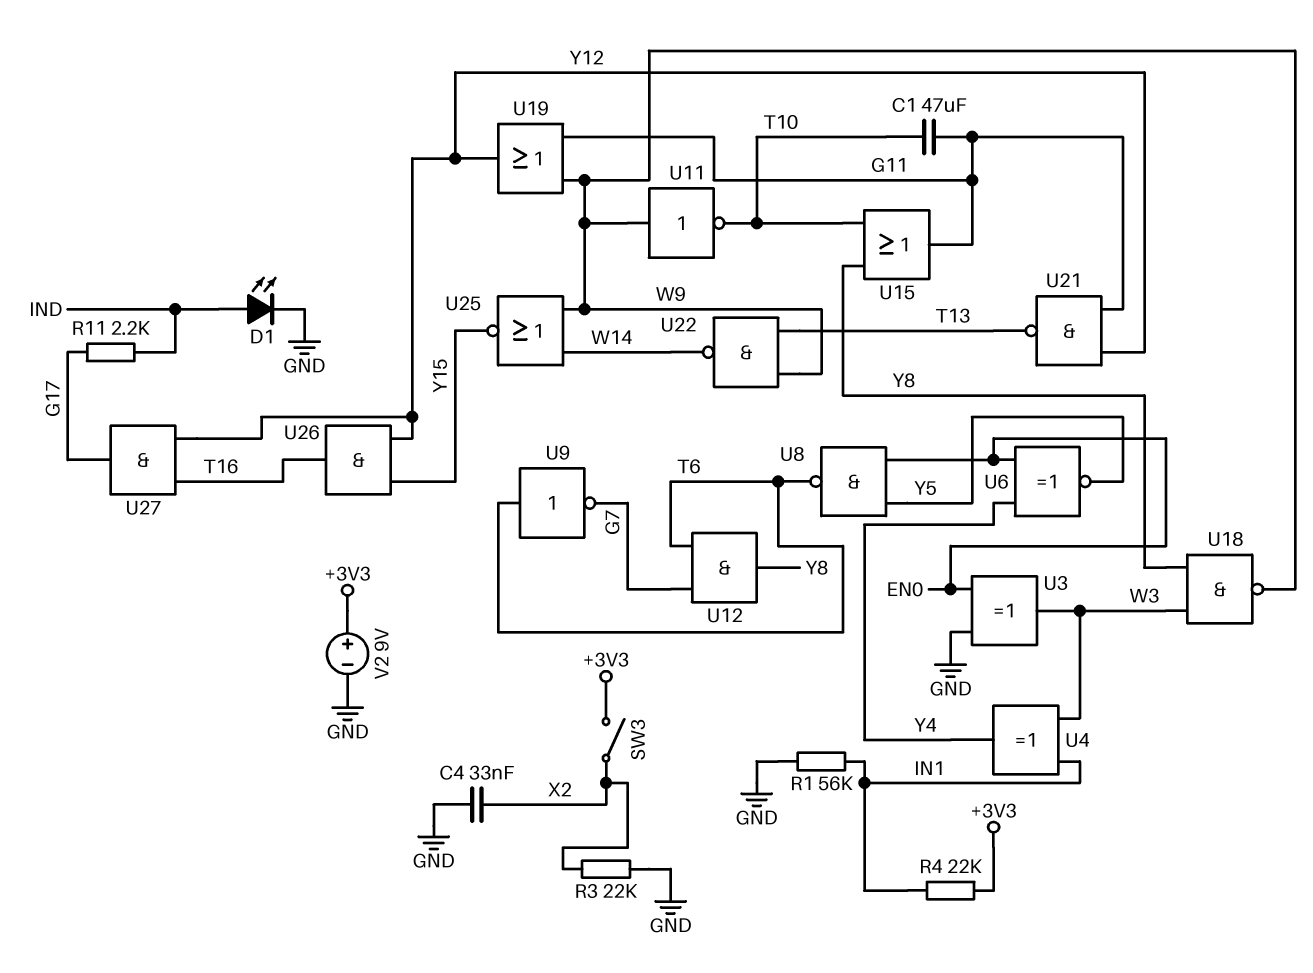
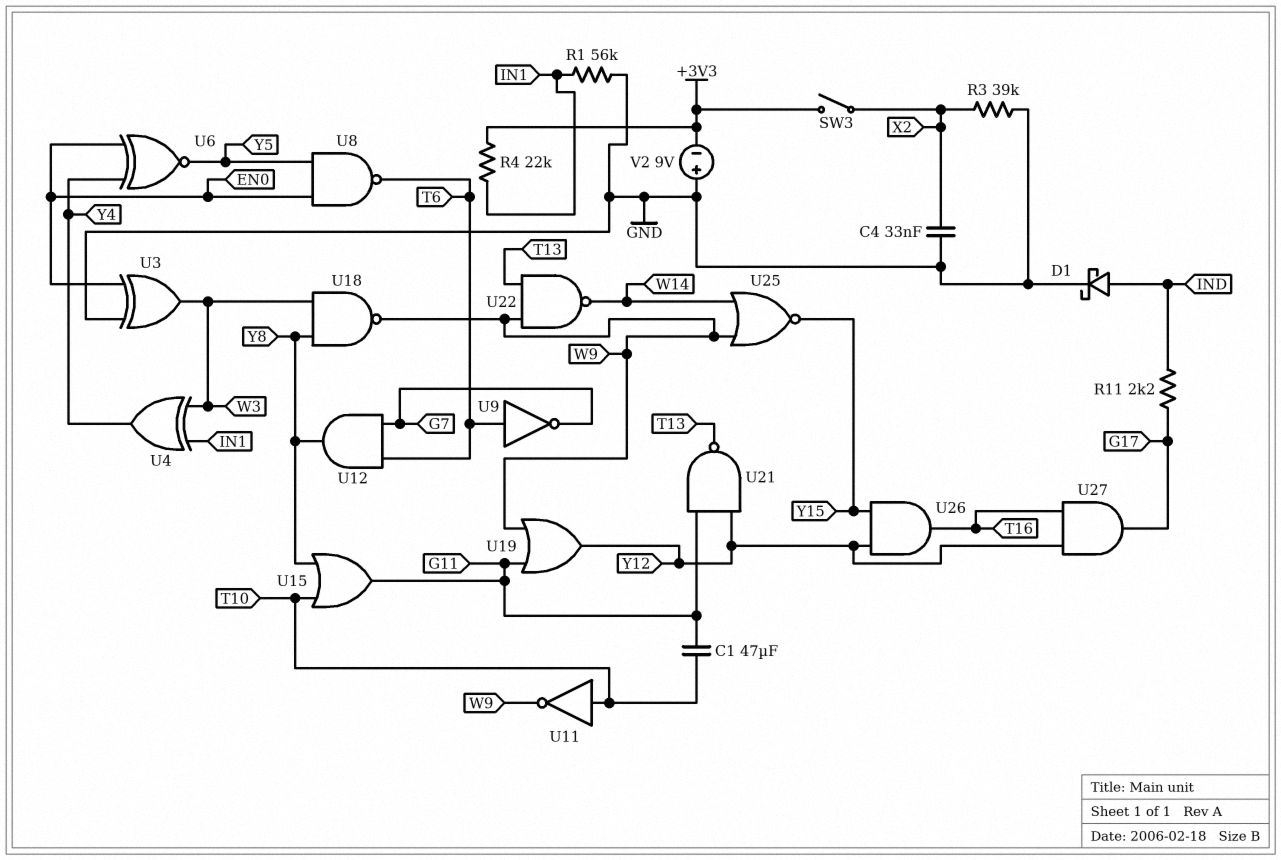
D1: LED (A IND, K GND) -> schottky (A IND, K GND)
R3: 22k (GND, X2) -> 39k (GND, X2)
U11: NOT (in W9, out T10) -> NOT (in T10, out W9)
V2: 9V (plus +3V3, minus GND) -> 9V (plus GND, minus +3V3)

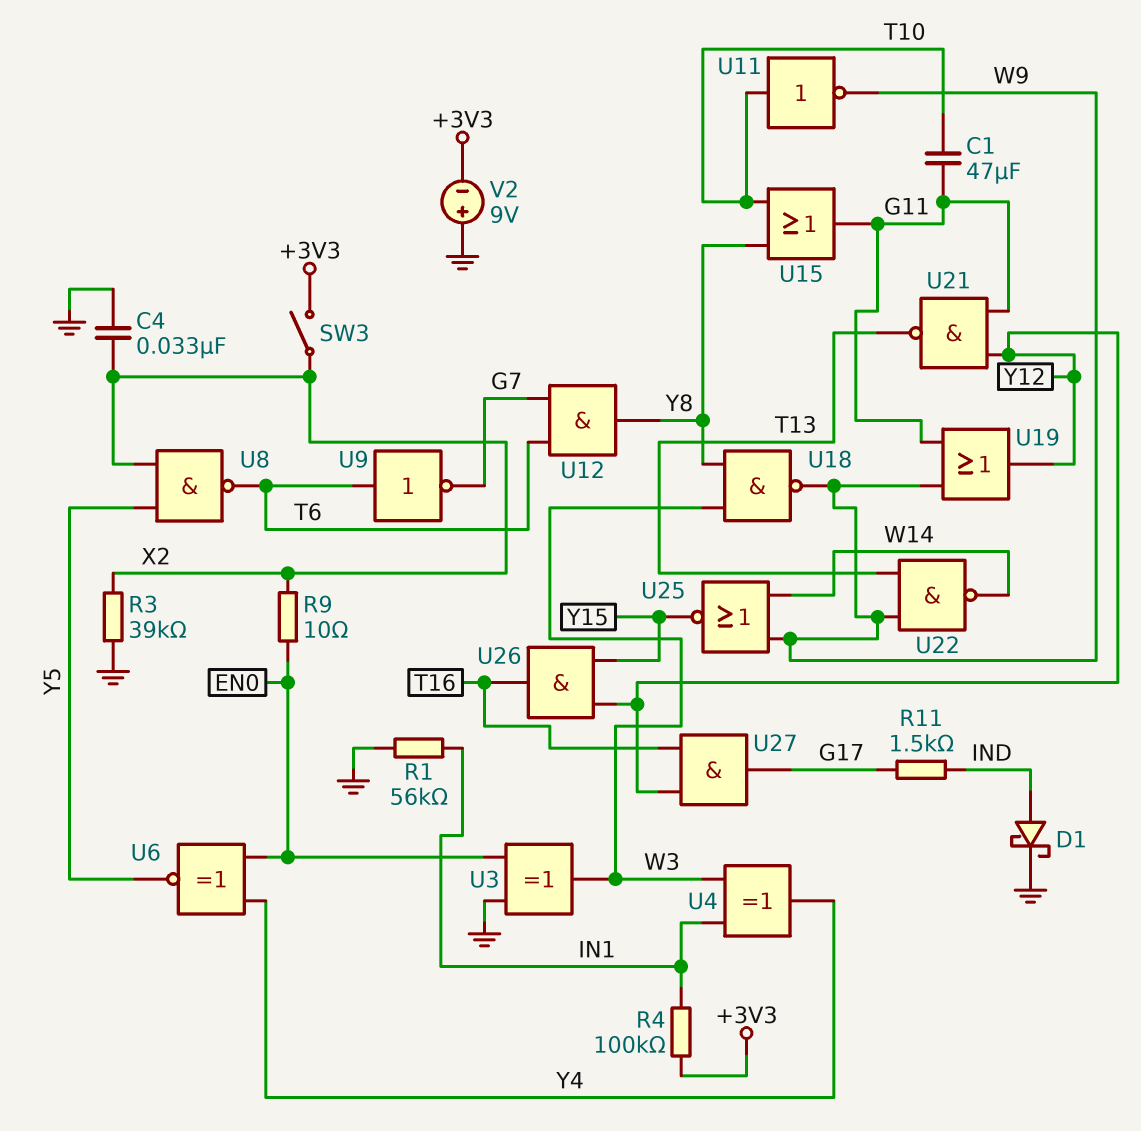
R4: 22k (+3V3, IN1) -> 100k (+3V3, IN1)
R9: none -> 10 (EN0, X2)
R11: 2.2k (G17, IND) -> 1.5k (G17, IND)
U8: NAND (in EN0, in Y5, out T6) -> NAND (in X2, in Y5, out T6)

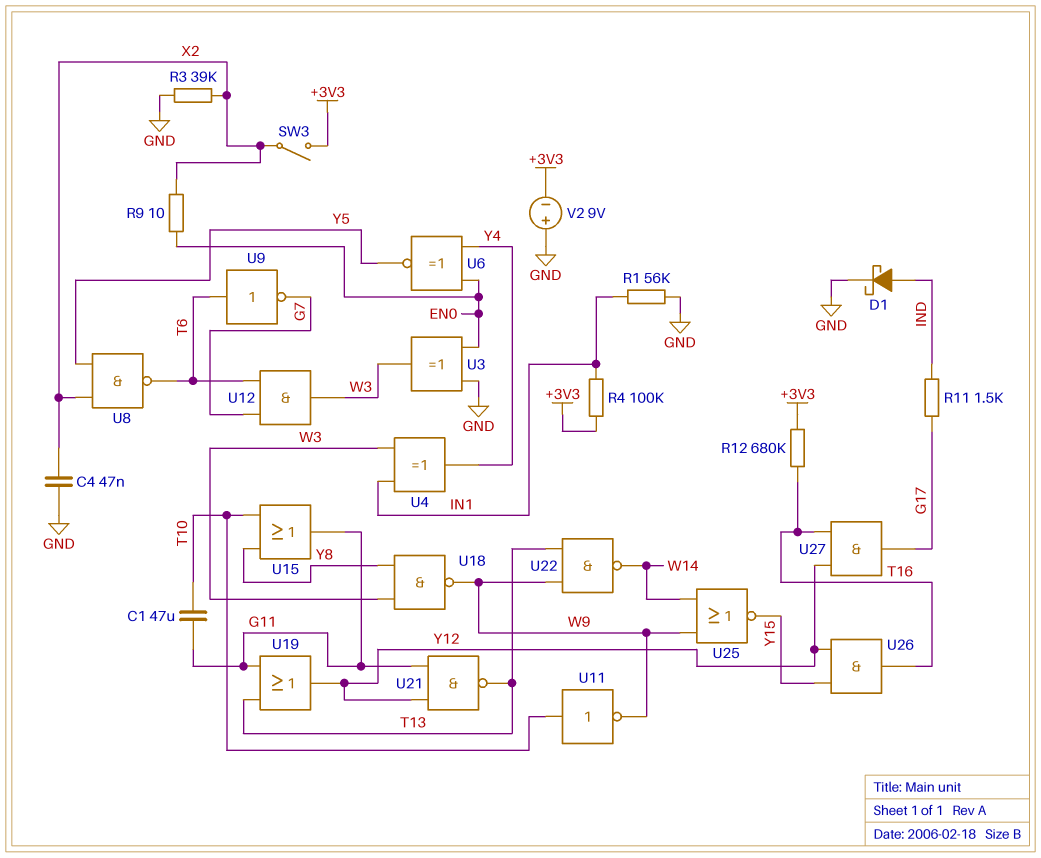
C4: 33nF (GND, X2) -> 47nF (GND, X2)
R12: none -> 680k (+3V3, T16)
U12: AND (in G7, in T6, out Y8) -> AND (in G7, in T6, out W3)
U19: OR (in G11, in W9, out Y12) -> OR (in G11, in T13, out Y12)

